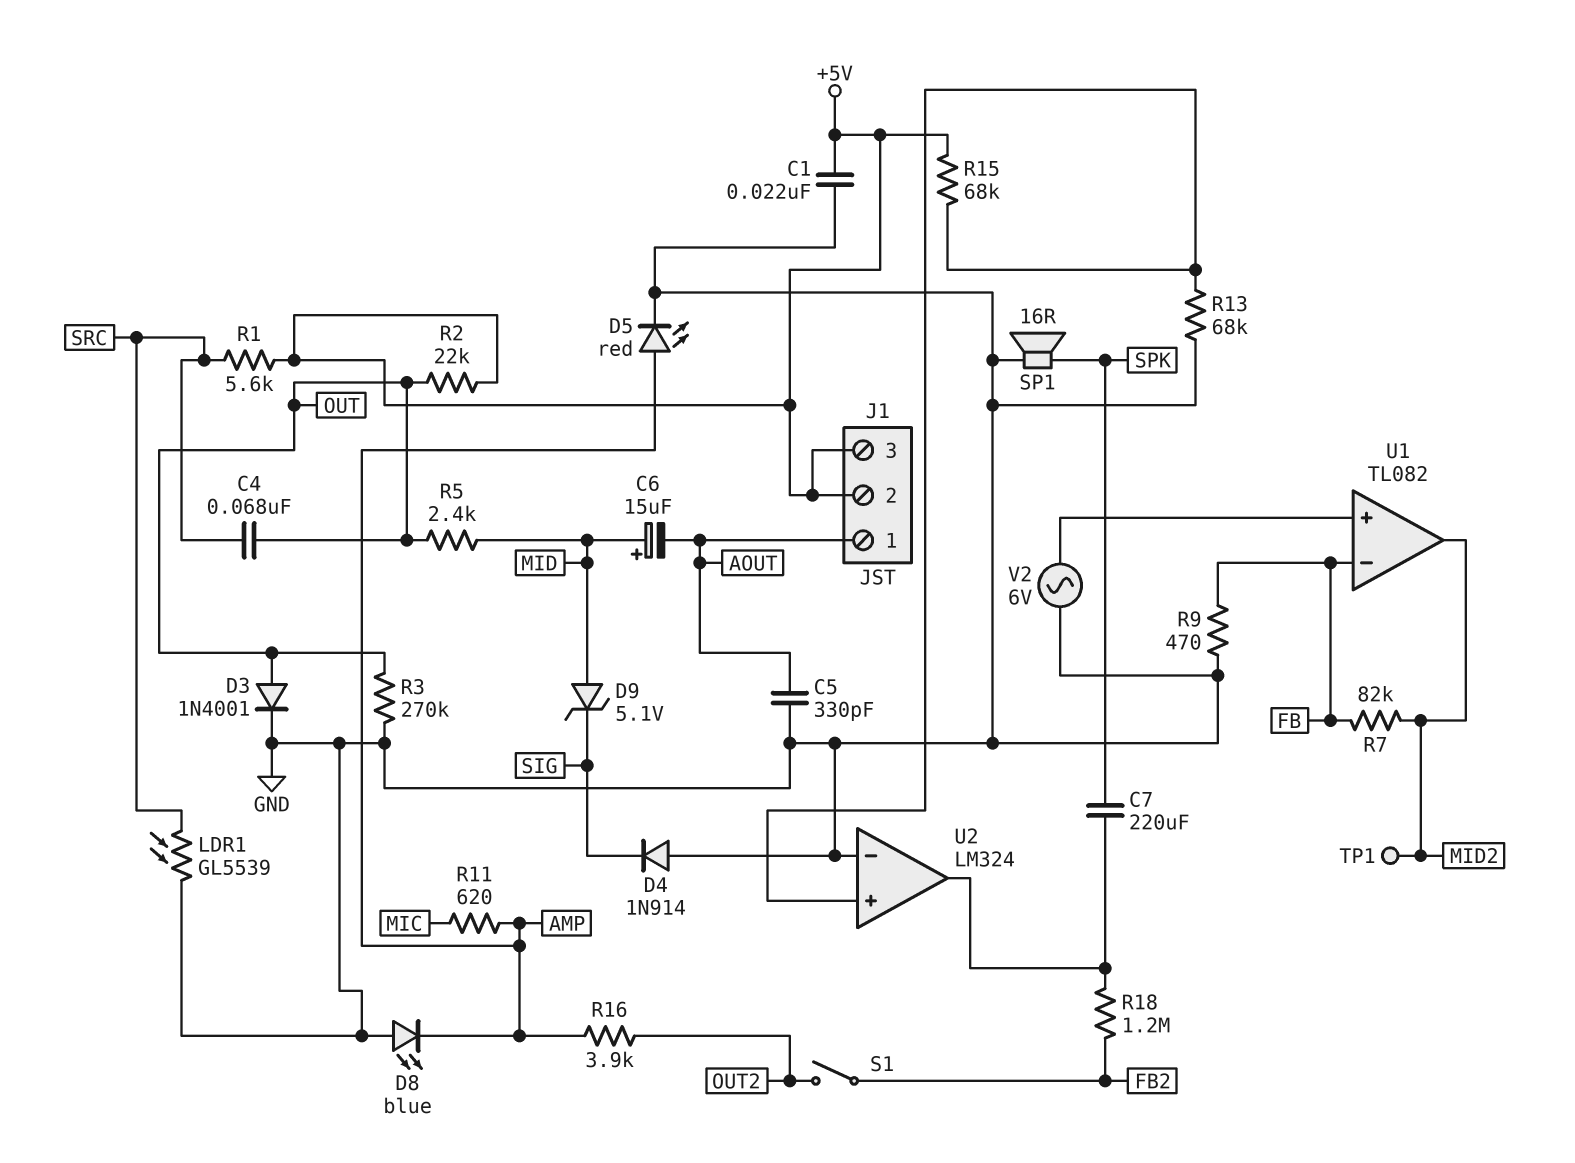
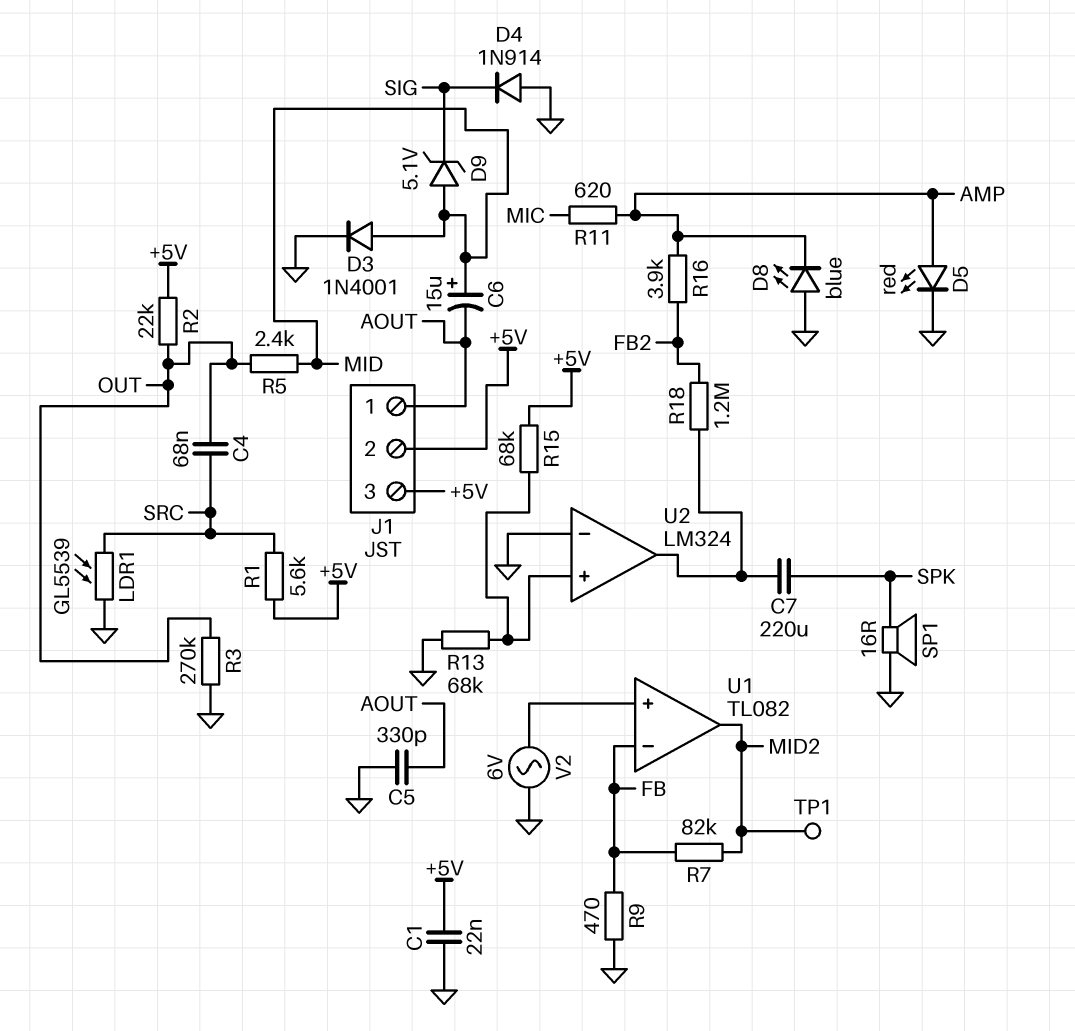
D3: diode 1N4001 (A OUT, K GND) -> diode 1N4001 (A MID, K GND)
R16: 3.9k (AMP, OUT2) -> 3.9k (AMP, FB2)
S1: switch (FB2, OUT2) -> none

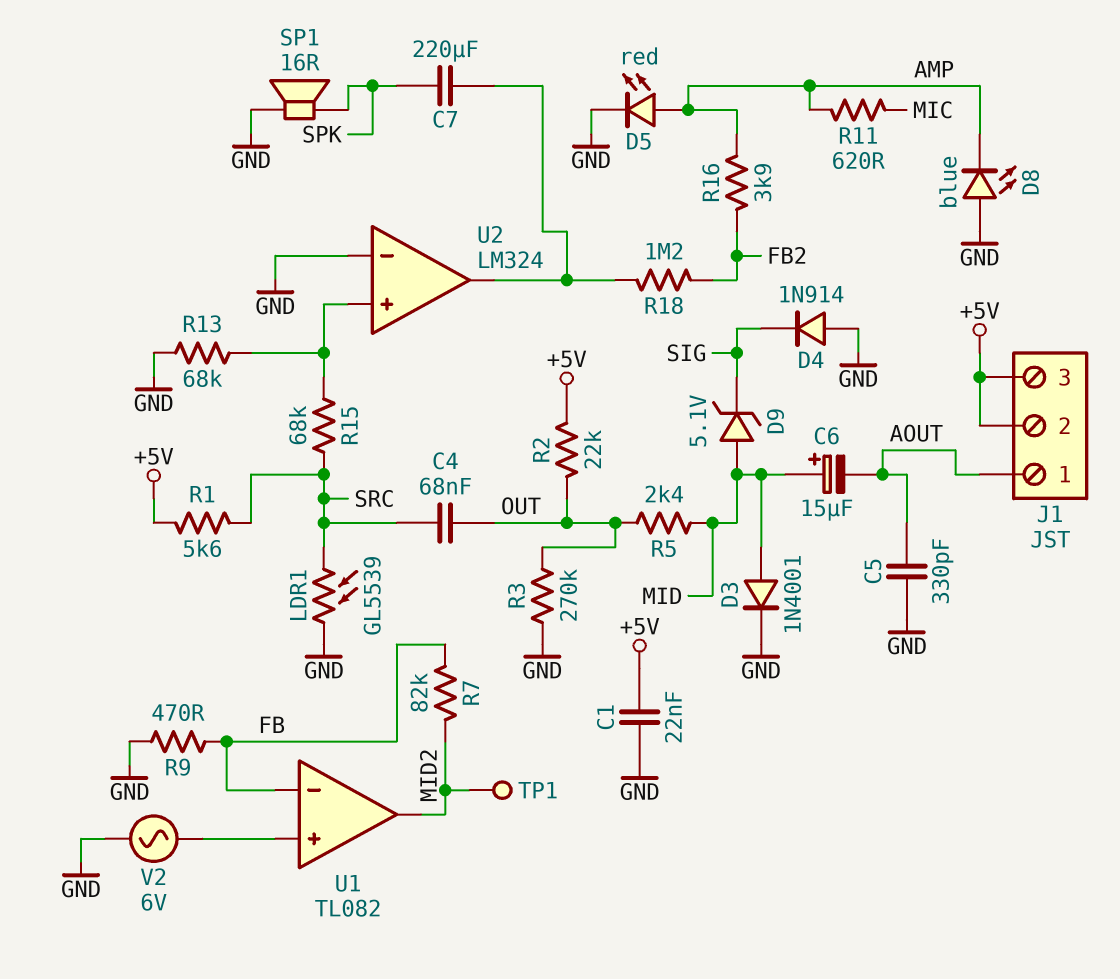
R15: 68k (+5V, U2/in+) -> 68k (SRC, U2/in+)

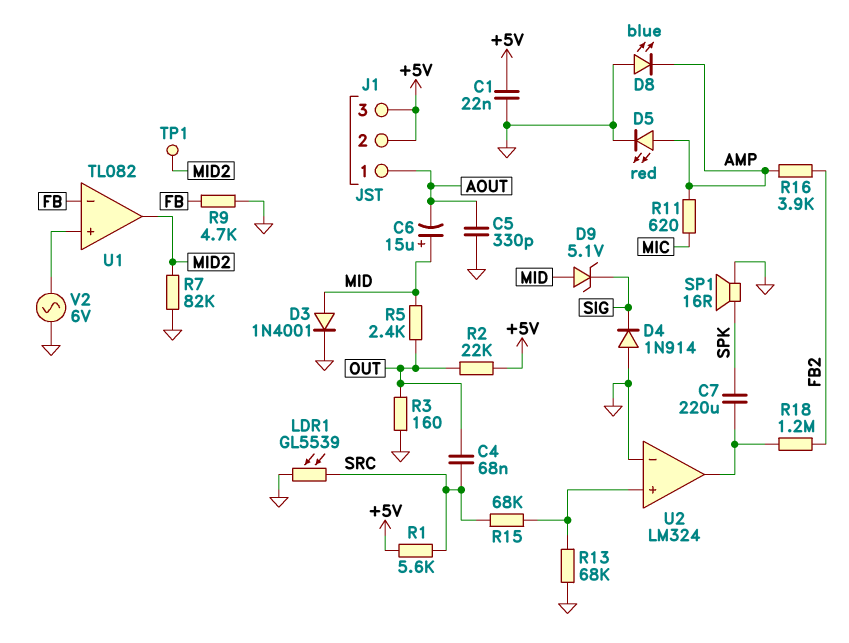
R3: 270k (GND, OUT) -> 160 (GND, OUT)
R7: 82k (FB, MID2) -> 82k (GND, MID2)
R9: 470 (FB, GND) -> 4.7k (FB, GND)

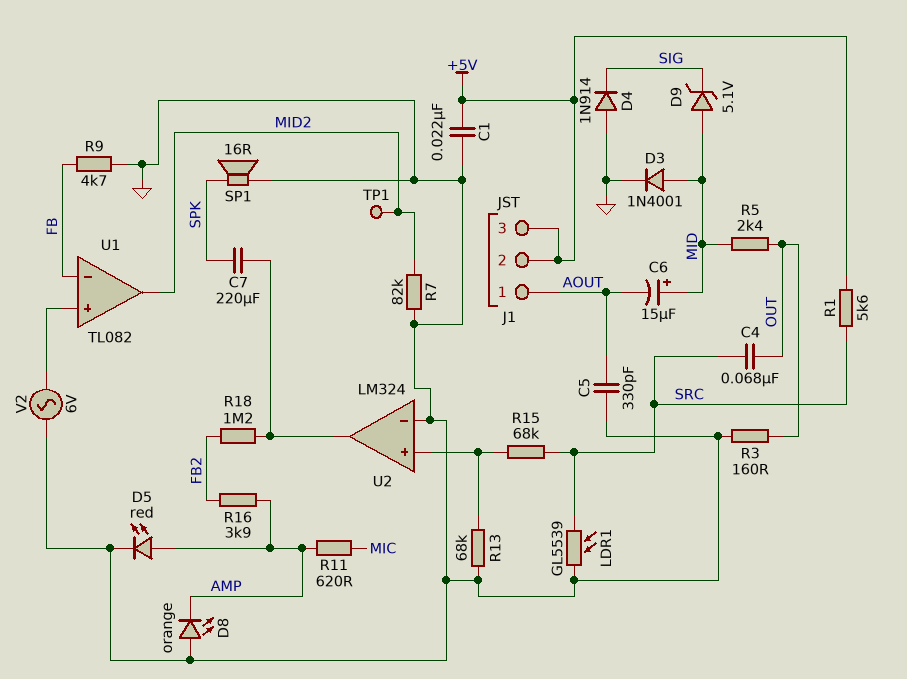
D8: LED blue (A GND, K AMP) -> LED orange (A GND, K AMP)
R2: 22k (+5V, OUT) -> none

